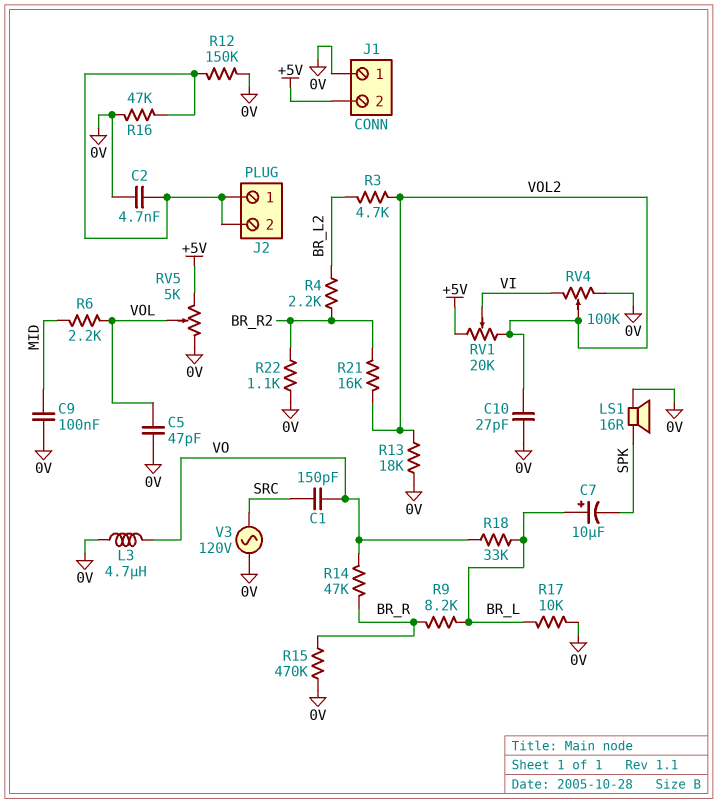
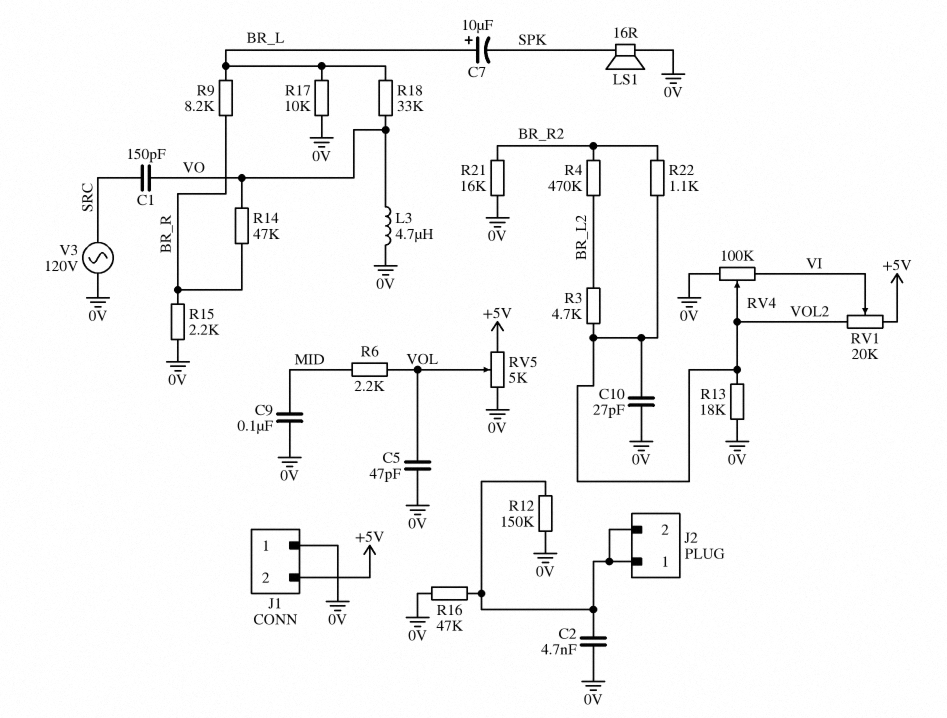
R4: 2.2k (BR_L2, BR_R2) -> 470k (BR_L2, BR_R2)
R15: 470k (0V, BR_R) -> 2.2k (0V, BR_R)
R21: 16k (BR_R2, VOL2) -> 16k (0V, BR_R2)
R22: 1.1k (0V, BR_R2) -> 1.1k (BR_R2, VOL2)

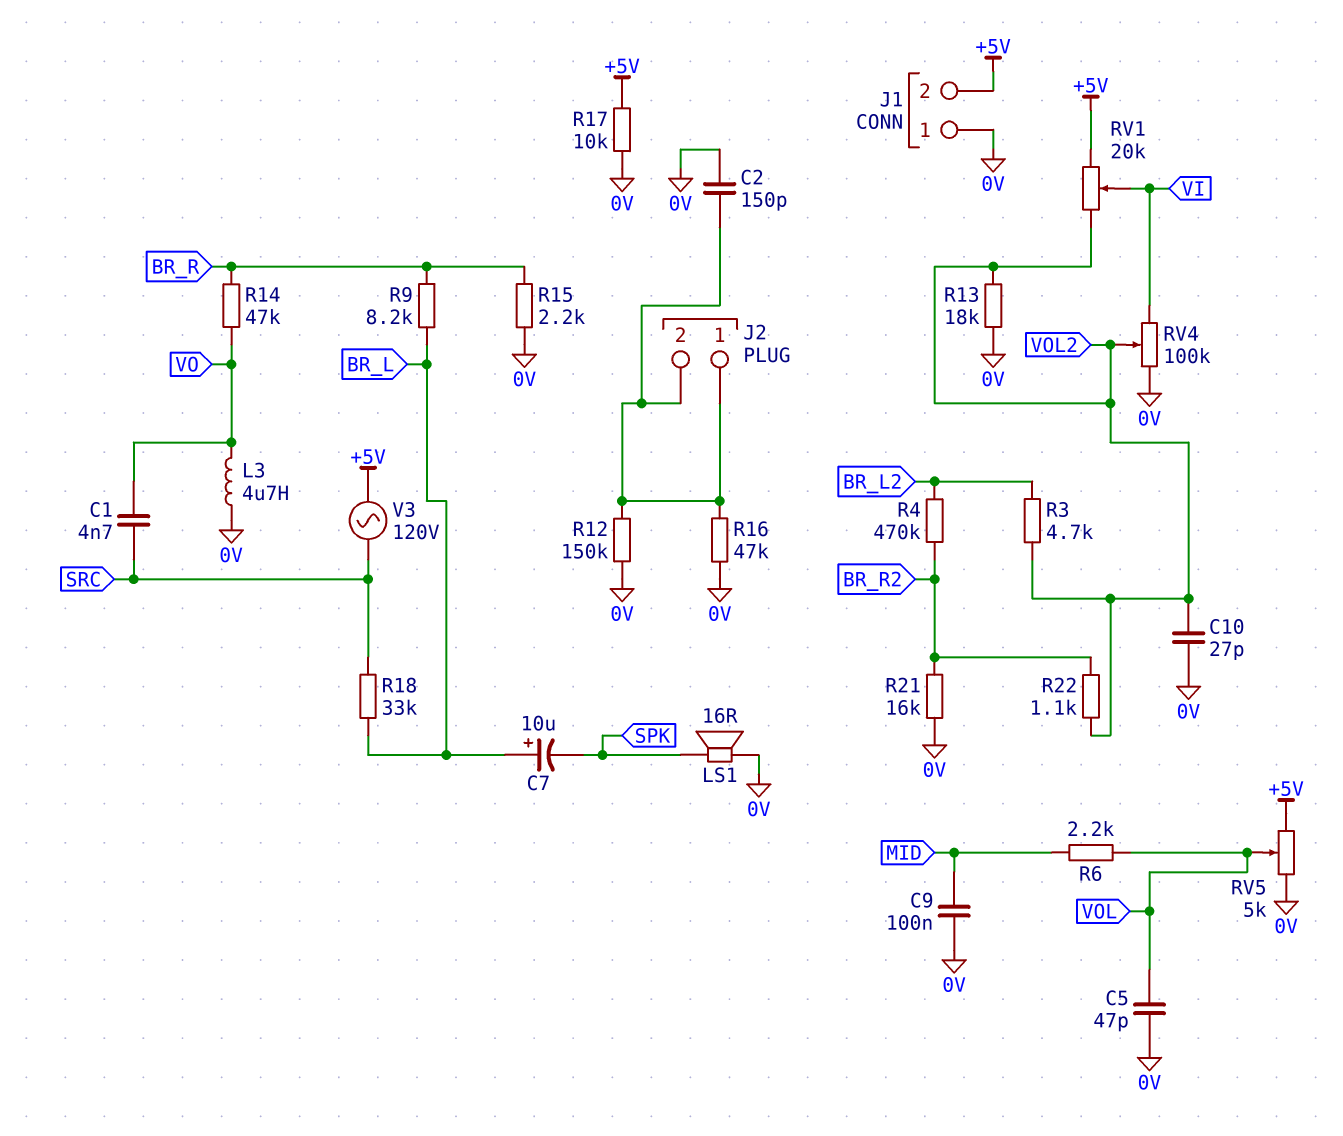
C1: 150pF (SRC, VO) -> 4.7nF (SRC, VO)
C2: 4.7nF (0V, J2/1) -> 150pF (0V, J2/1)
R17: 10k (0V, BR_L) -> 10k (+5V, 0V)
R18: 33k (BR_L, VO) -> 33k (BR_L, SRC)
V3: AC 120V (0V, SRC) -> AC 120V (+5V, SRC)

